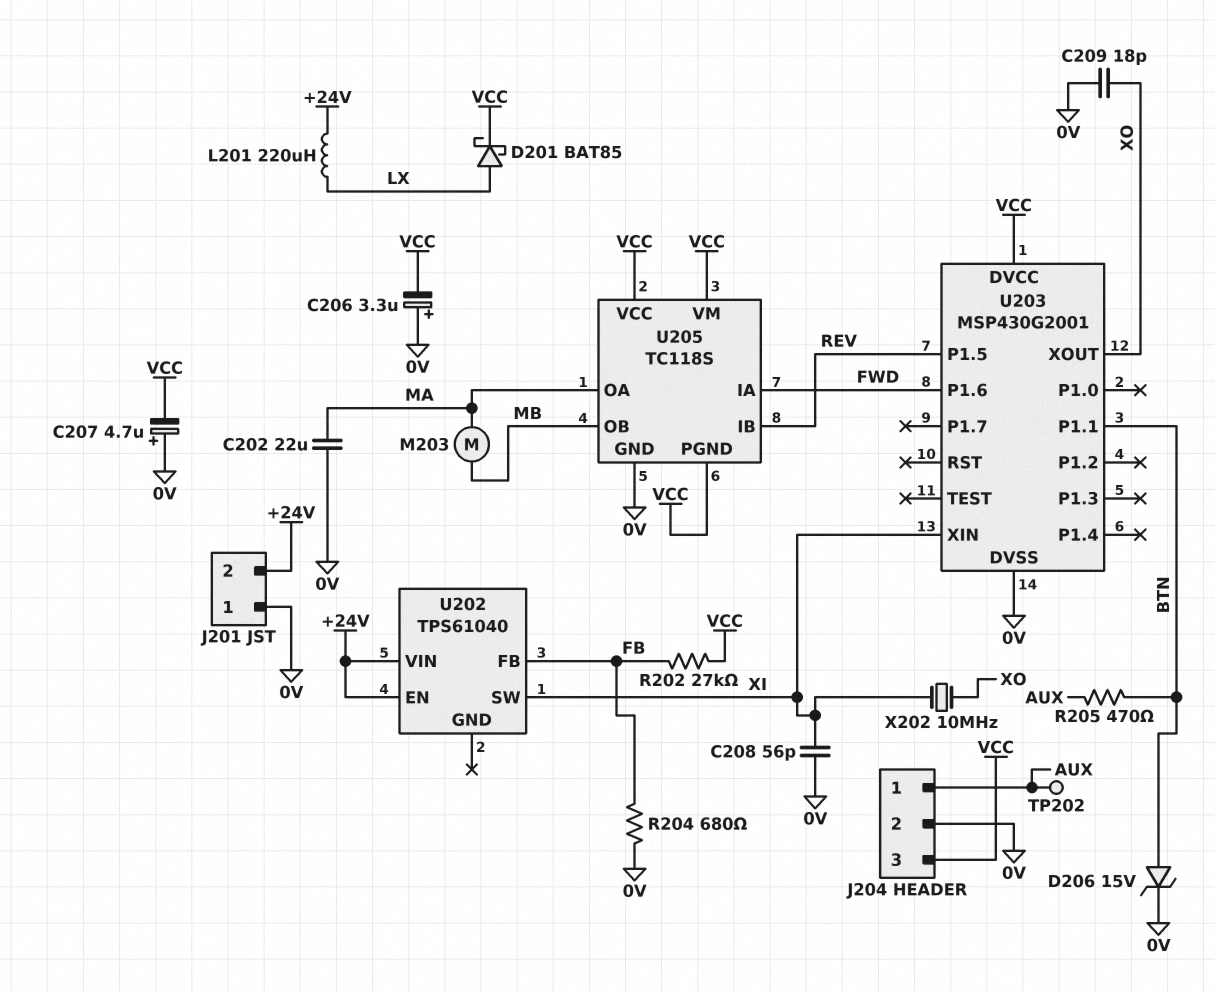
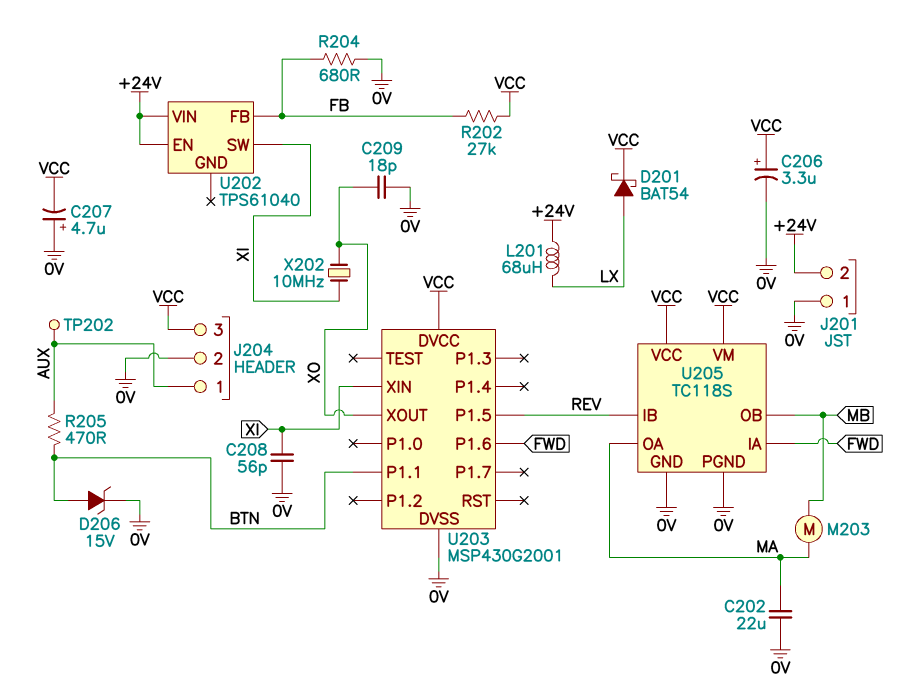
C206: 3.3uF (plus 0V, minus VCC) -> 3.3uF (plus VCC, minus 0V)
D201: schottky BAT85 (A LX, K VCC) -> schottky BAT54 (A LX, K VCC)
L201: 220uH (+24V, LX) -> 68uH (+24V, LX)
U205 pin PGND: VCC -> 0V

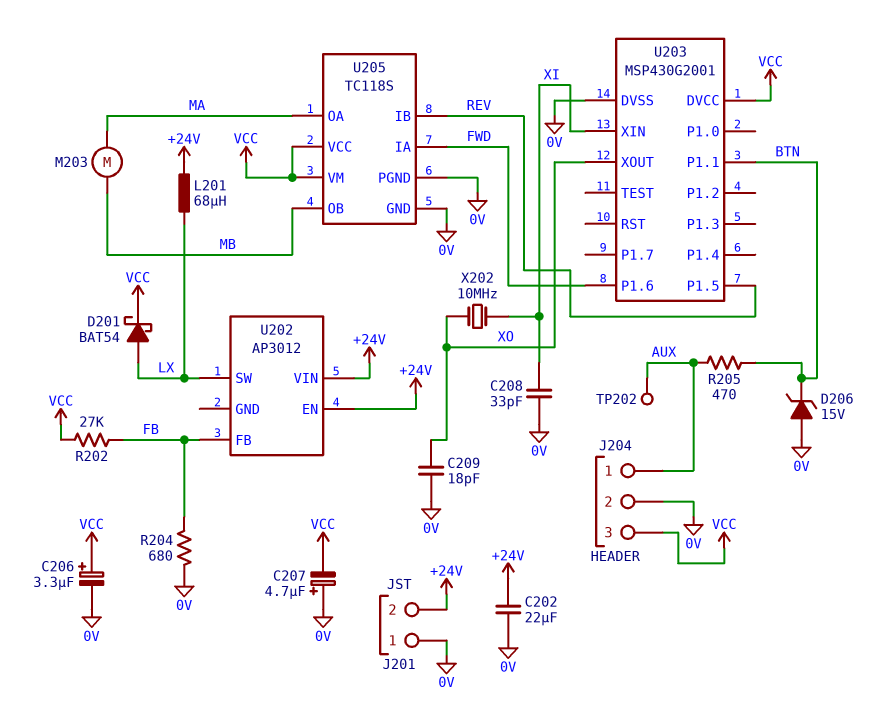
C202: 22uF (0V, MA) -> 22uF (+24V, 0V)
C208: 56pF (0V, XI) -> 33pF (0V, XI)
D206: zener 15V (A BTN, K 0V) -> zener 15V (A 0V, K BTN)
U202: TPS61040 -> AP3012
U202 pin SW: XI -> LX

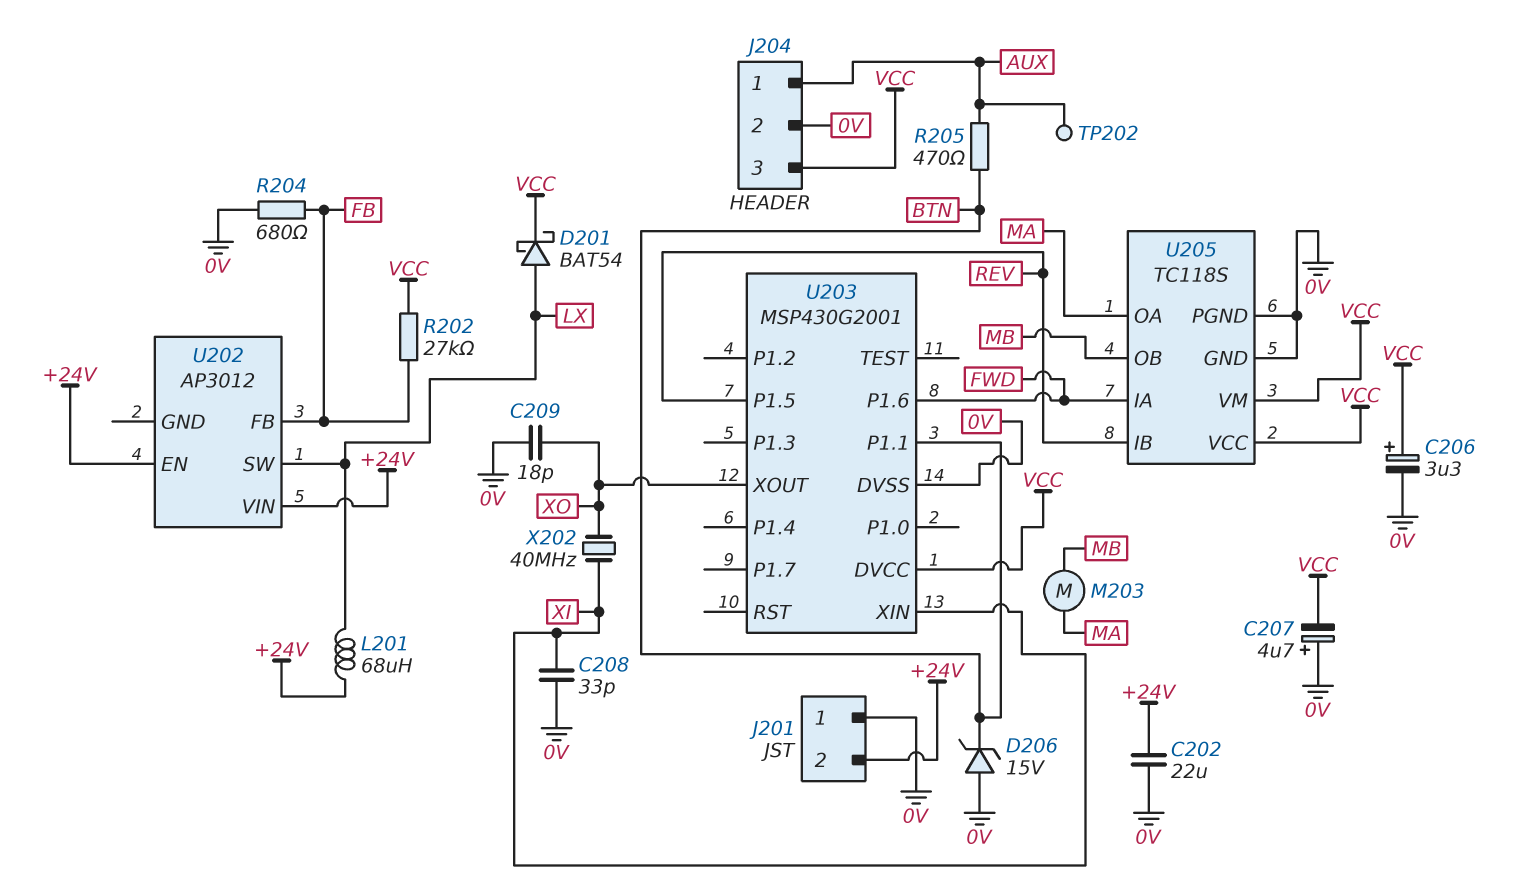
X202: 10MHz (XI, XO) -> 40MHz (XI, XO)

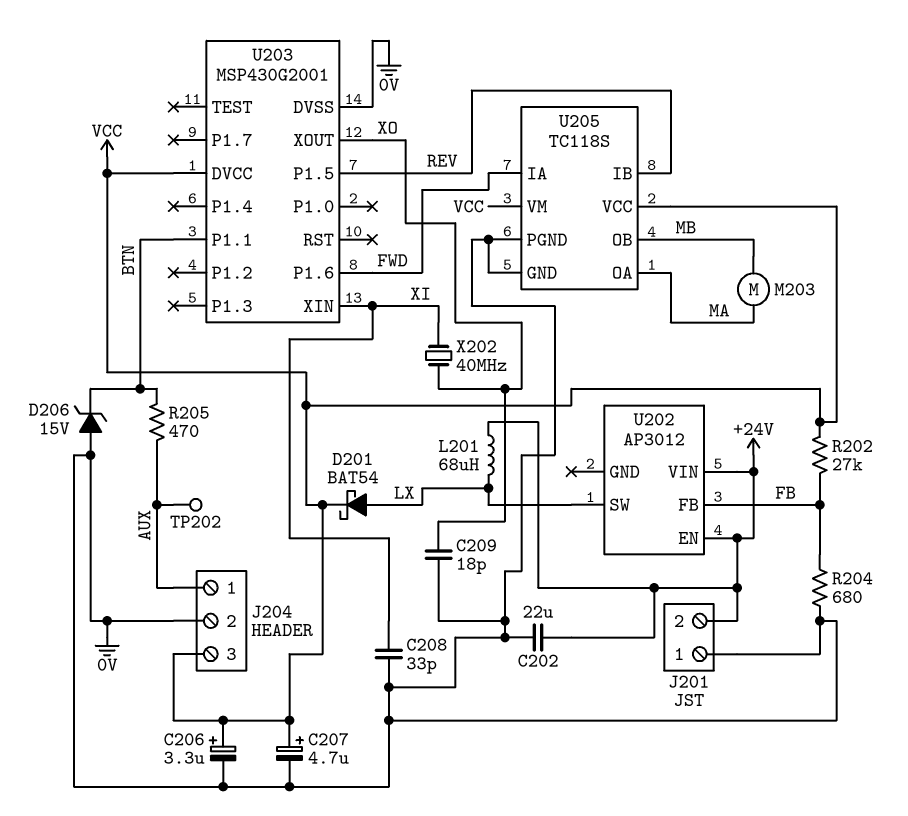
C207: 4.7uF (plus 0V, minus VCC) -> 4.7uF (plus VCC, minus 0V)

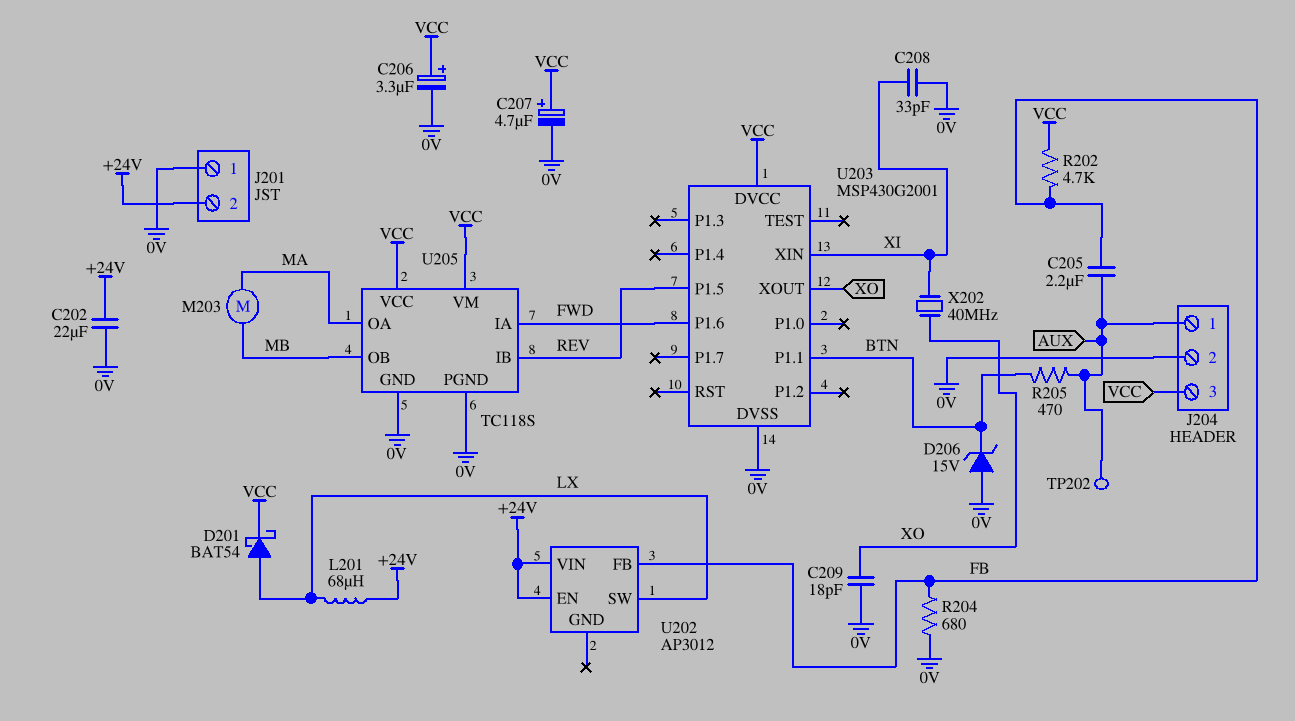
C205: none -> 2.2uF (AUX, FB)
R202: 27k (FB, VCC) -> 4.7k (FB, VCC)

